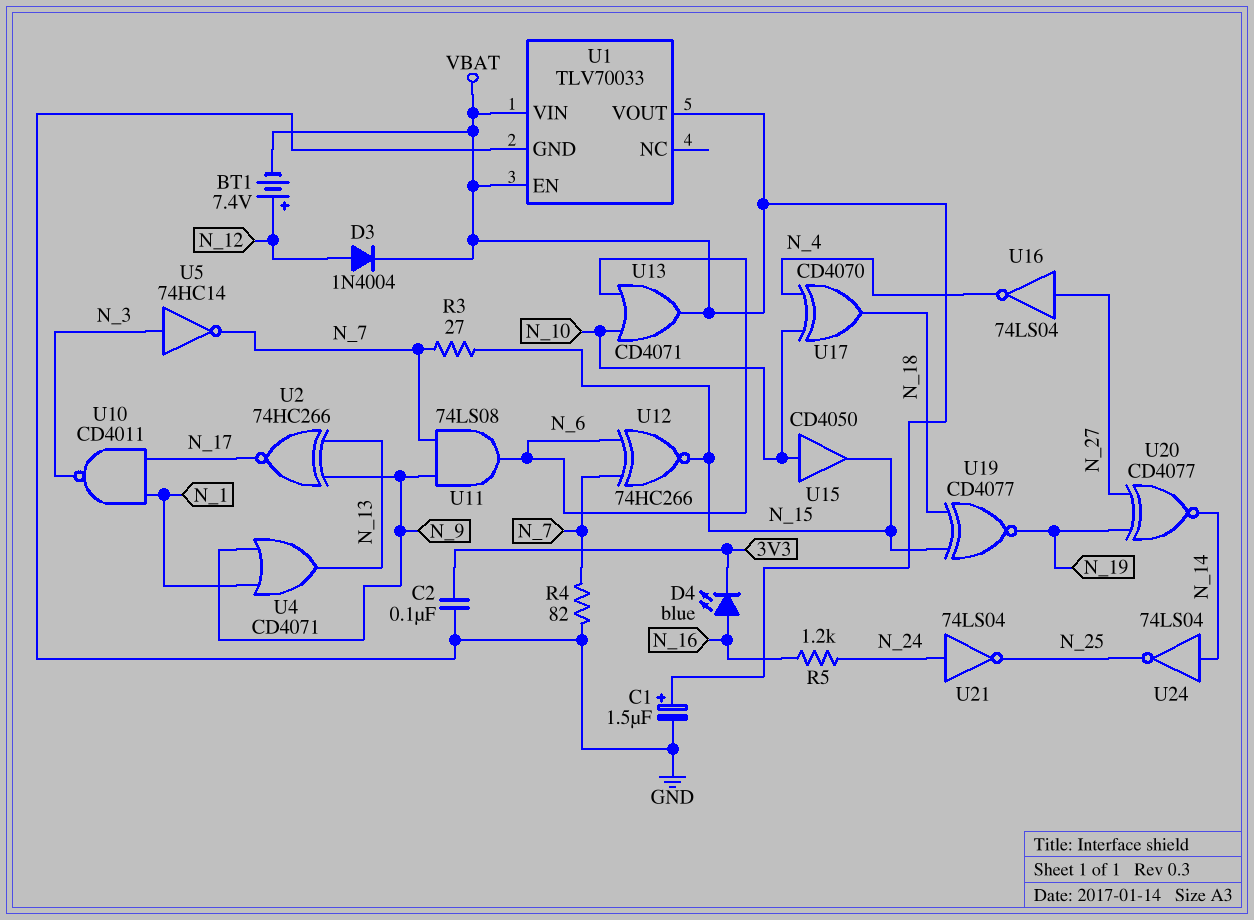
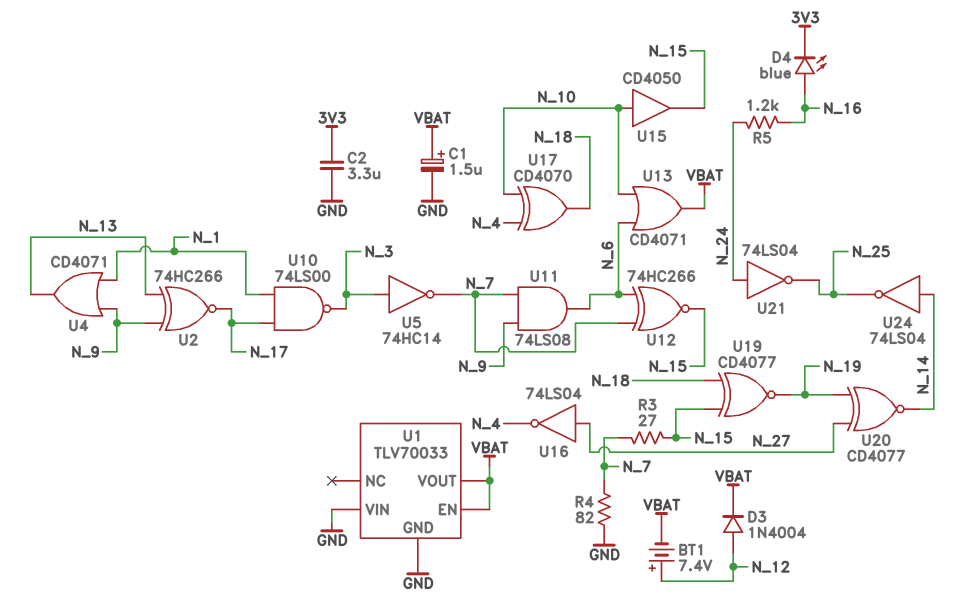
C2: 100nF (3V3, GND) -> 3.3uF (3V3, GND)
U1 pin VIN: VBAT -> GND
U10: NAND CD4011 (in N_1, in N_17, out N_3) -> NAND 74LS00 (in N_1, in N_17, out N_3)

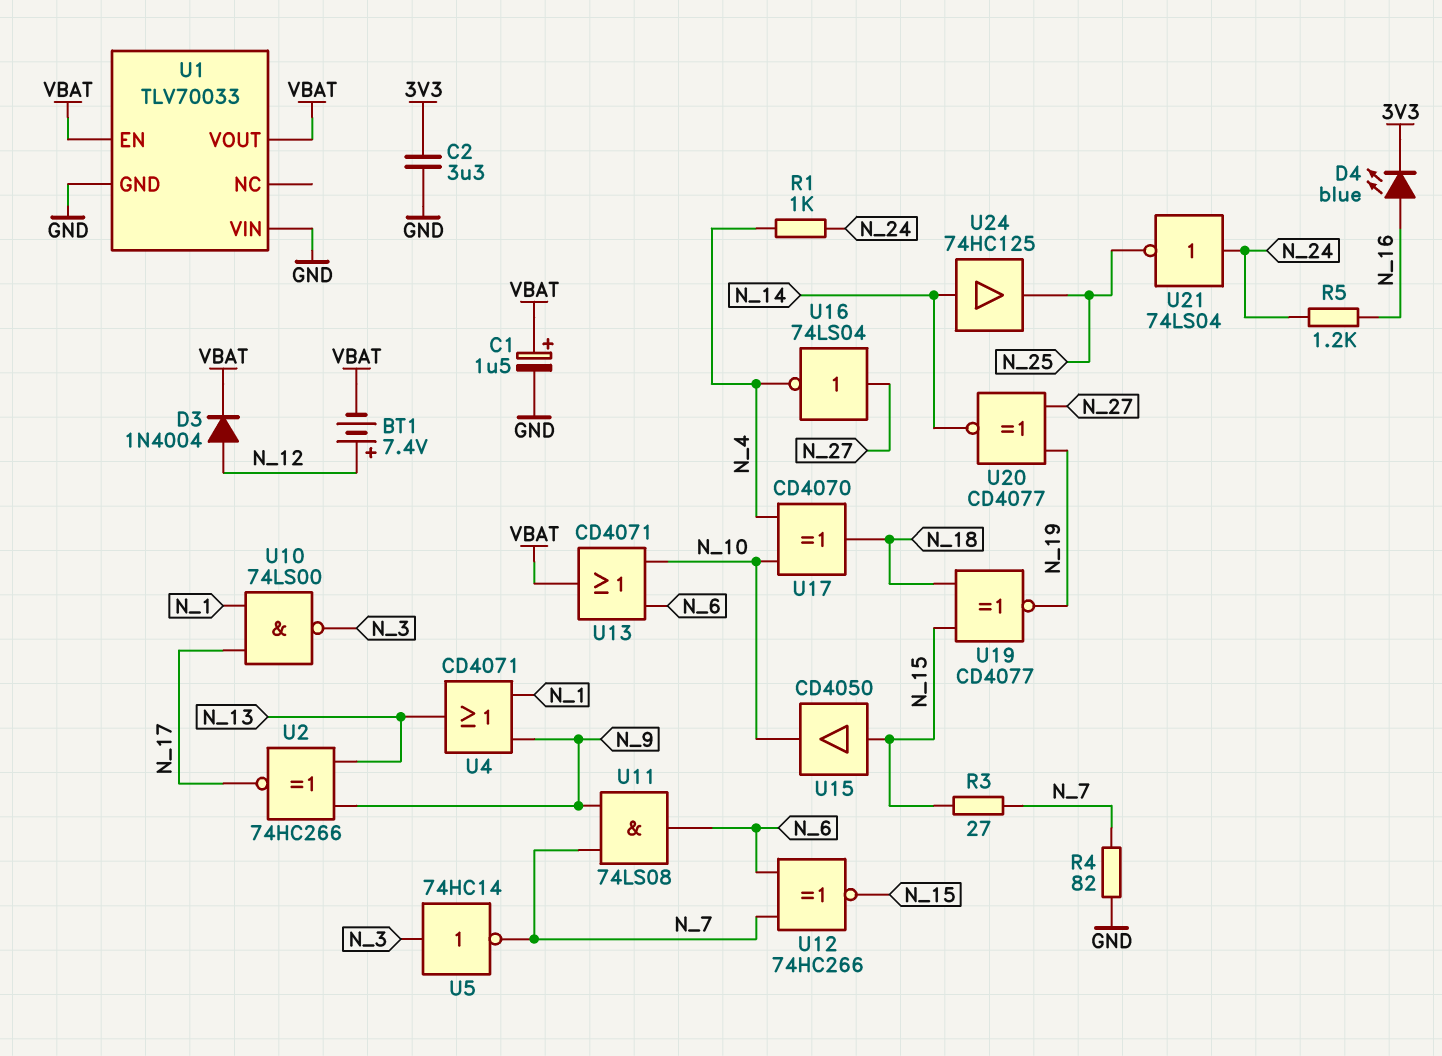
R1: none -> 1k (N_4, N_24)
U15: buffer CD4050 (in N_10, out N_15) -> buffer CD4050 (in N_15, out N_10)
U24: NOT 74LS04 (in N_14, out N_25) -> buffer 74HC125 (in N_14, out N_25)

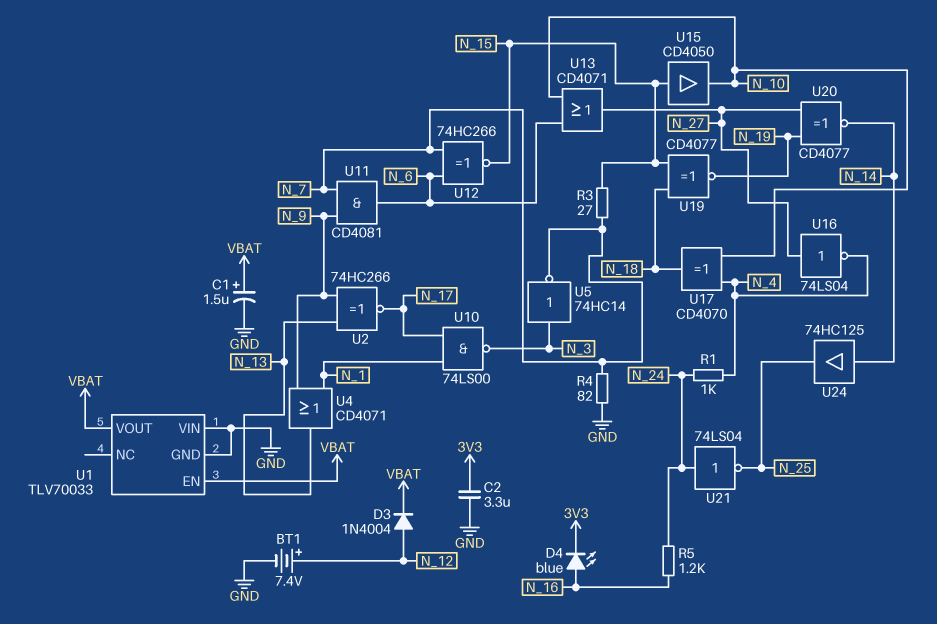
BT1: 7.4V (plus N_12, minus VBAT) -> 7.4V (plus N_12, minus GND)
U11: AND 74LS08 (in N_7, in N_9, out N_6) -> AND CD4081 (in N_7, in N_9, out N_6)
U13: OR CD4071 (in N_6, in N_10, out VBAT) -> OR CD4071 (in N_6, in N_10, out N_27)

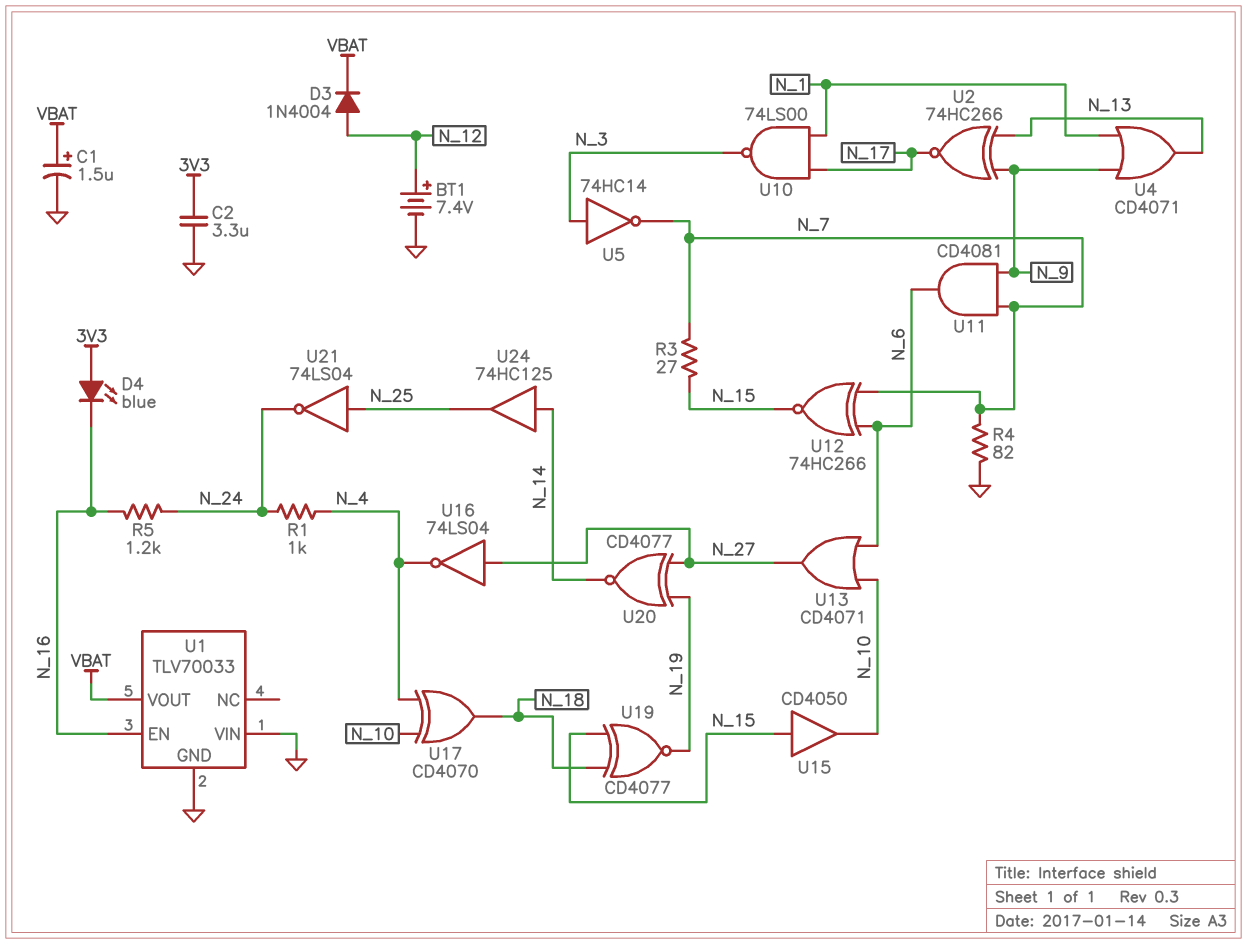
D4: LED blue (A N_16, K 3V3) -> LED blue (A 3V3, K N_16)
U1 pin EN: VBAT -> N_16
U21: NOT 74LS04 (in N_24, out N_25) -> NOT 74LS04 (in N_25, out N_24)

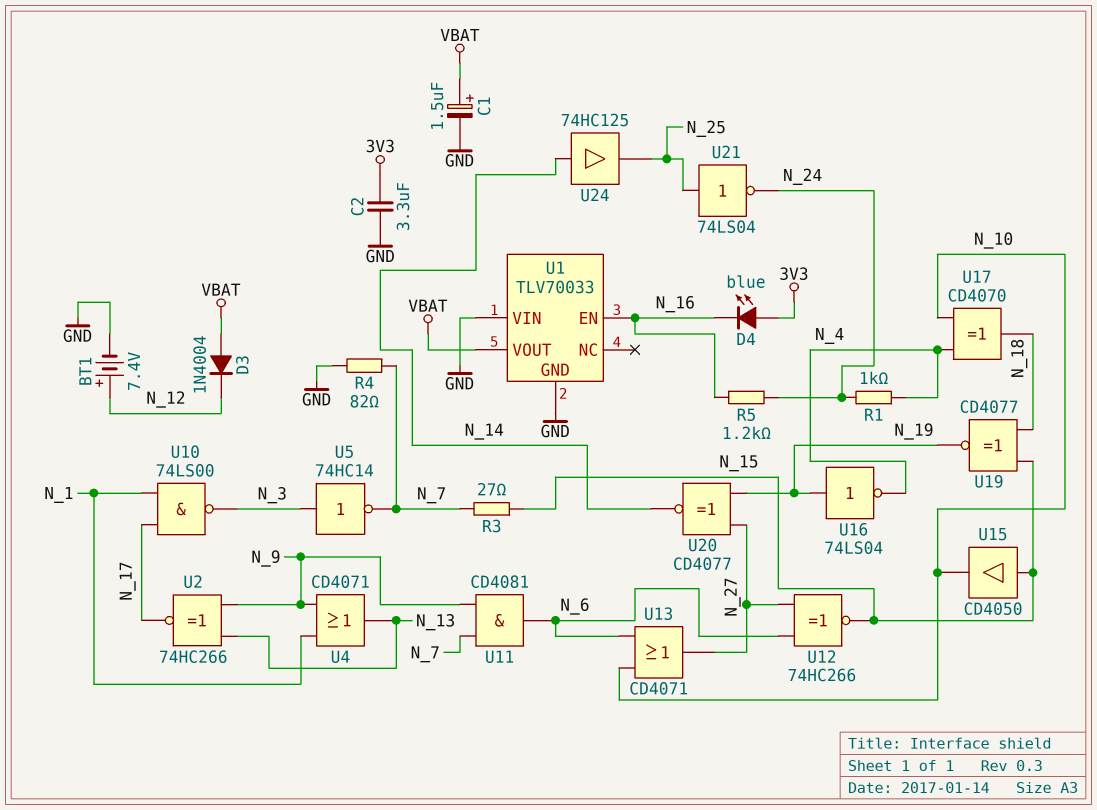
D3: diode 1N4004 (A N_12, K VBAT) -> diode 1N4004 (A VBAT, K N_12)
U12: XNOR 74HC266 (in N_6, in N_7, out N_15) -> XNOR 74HC266 (in N_6, in N_27, out N_15)
U16: NOT 74LS04 (in N_27, out N_4) -> NOT 74LS04 (in N_19, out N_4)

